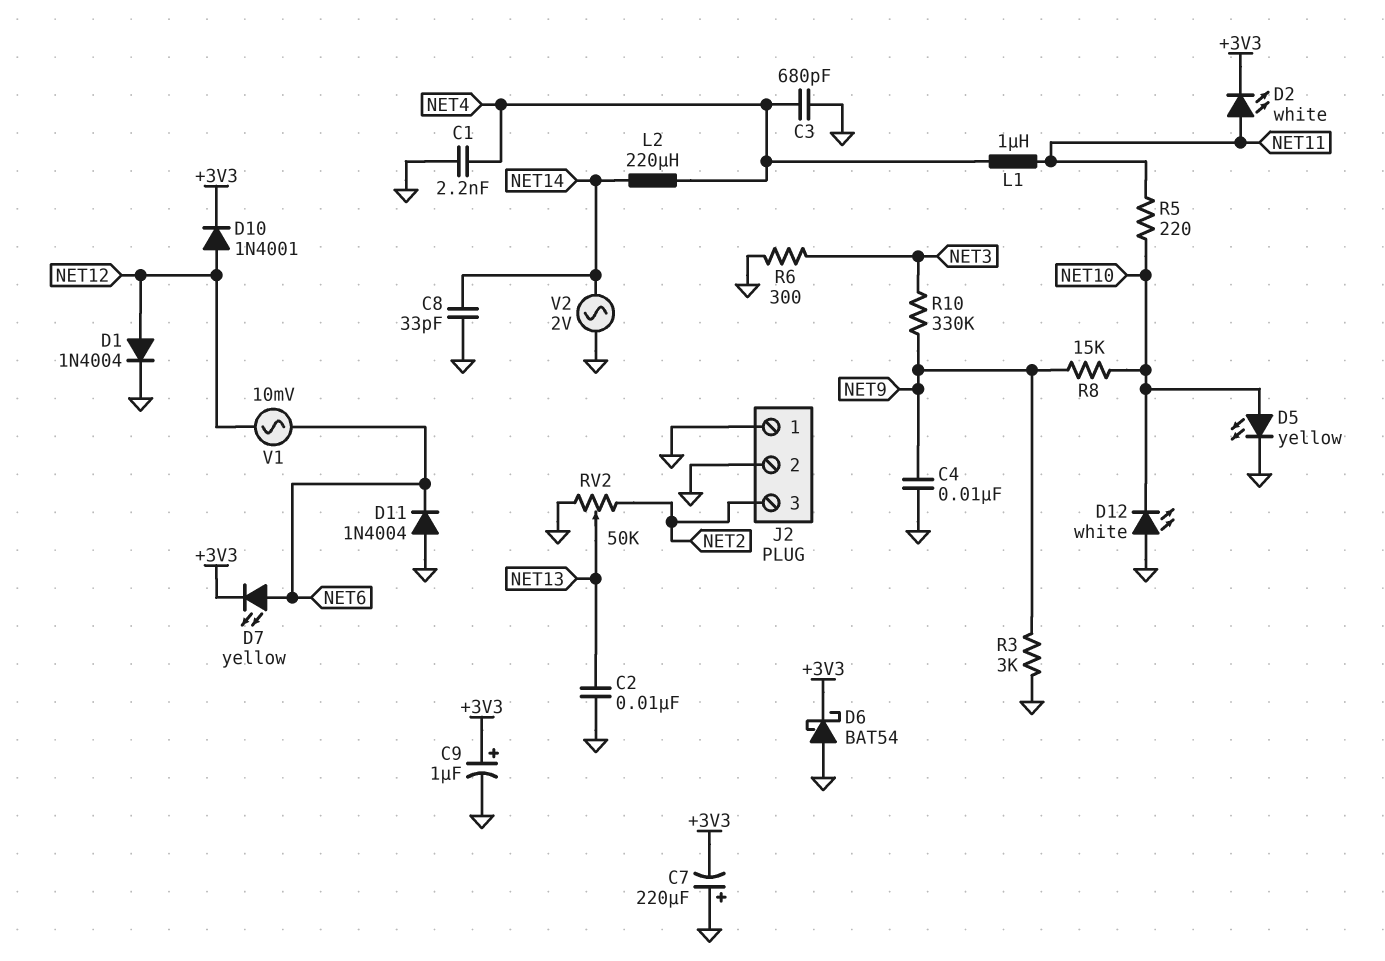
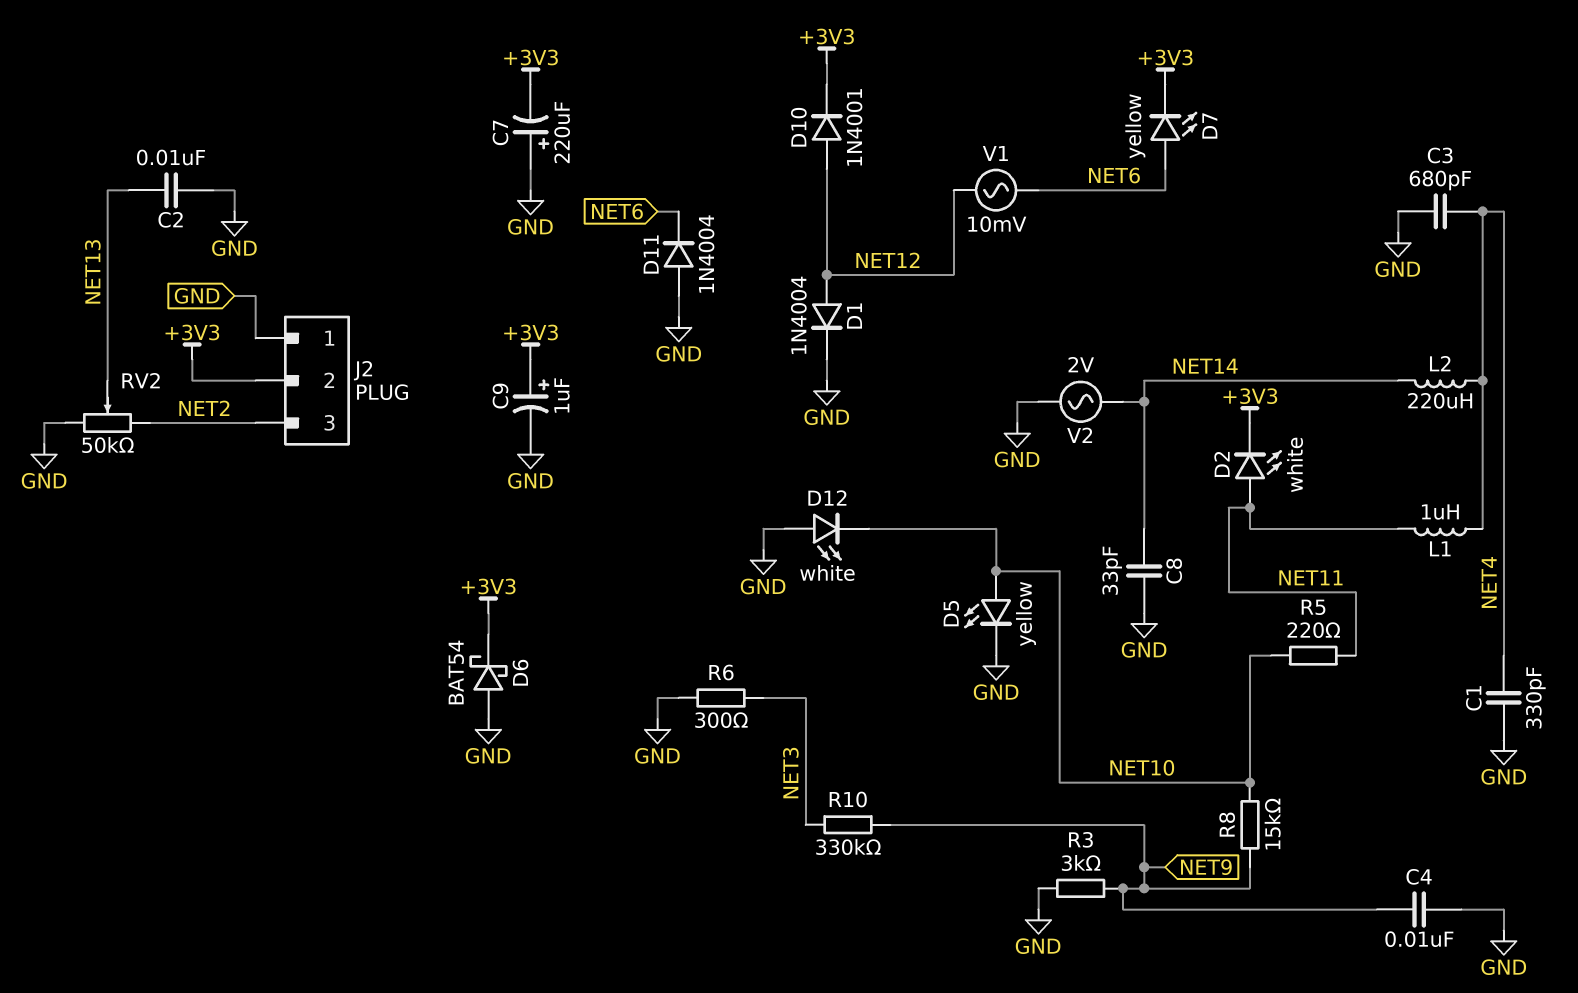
C1: 2.2nF (GND, NET4) -> 330pF (GND, NET4)
J2 pin 2: GND -> +3V3

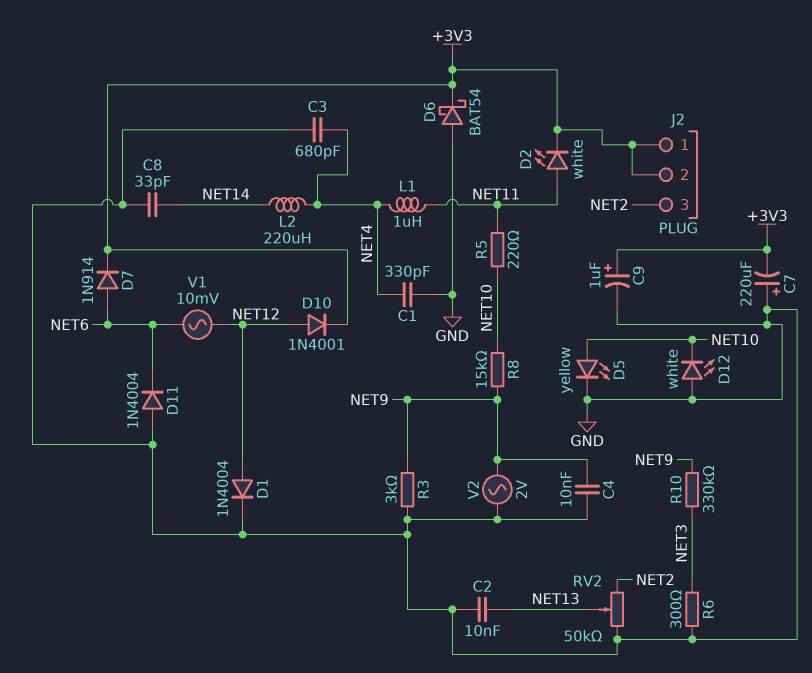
D7: LED yellow (A NET6, K +3V3) -> diode 1N914 (A NET6, K +3V3)
J2 pin 1: GND -> +3V3
V2: AC 2V (GND, NET14) -> AC 2V (GND, NET9)

